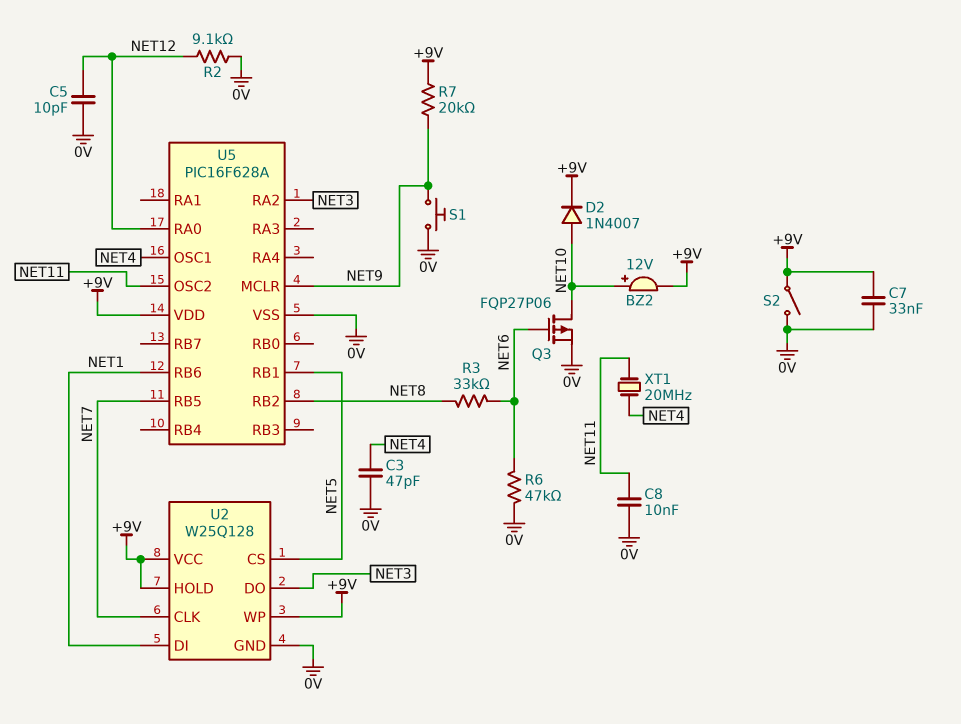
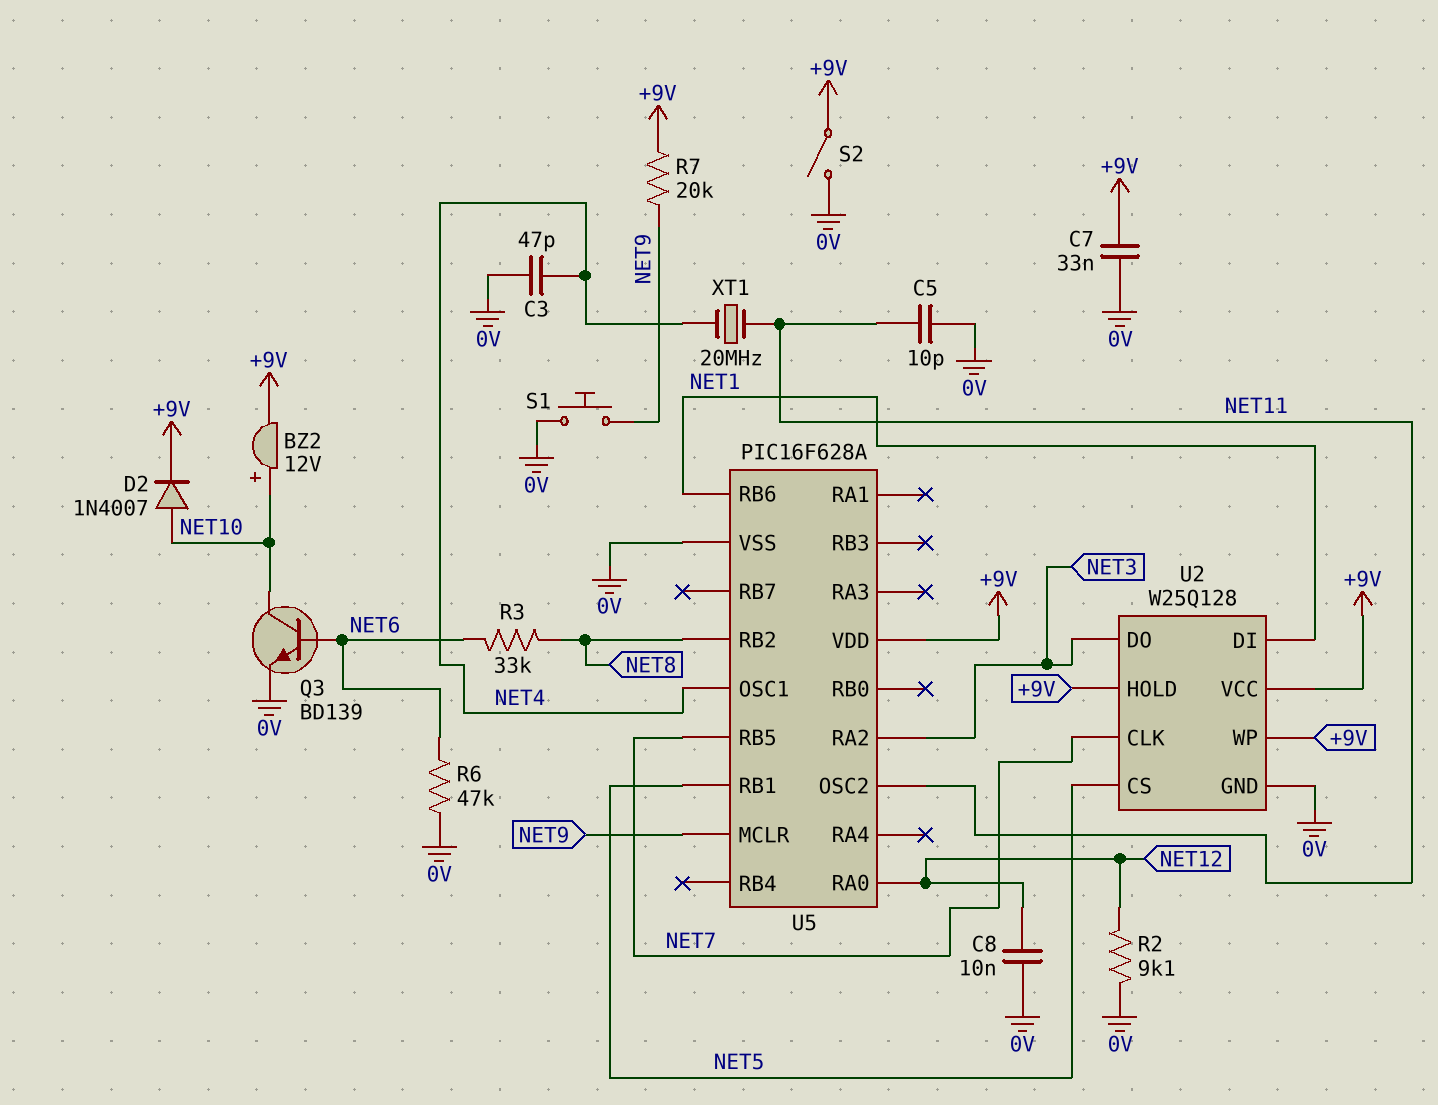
C5: 10pF (0V, NET12) -> 10pF (0V, NET11)
C8: 10nF (0V, NET11) -> 10nF (0V, NET12)
Q3: PMOS FQP27P06 (G NET6, D NET10, S 0V) -> NPN BD139 (B NET6, C NET10, E 0V)

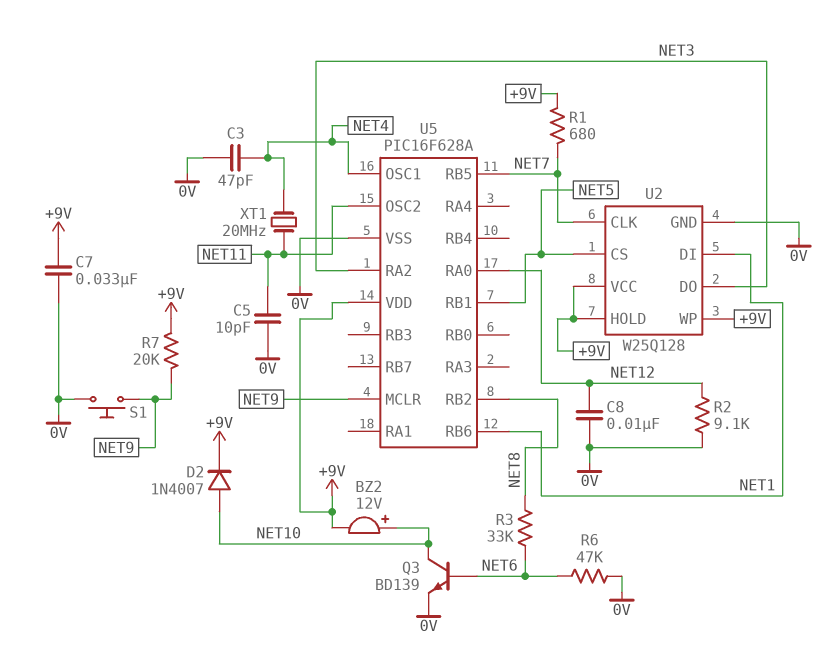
R1: none -> 680 (+9V, NET7)
S2: switch (+9V, 0V) -> none

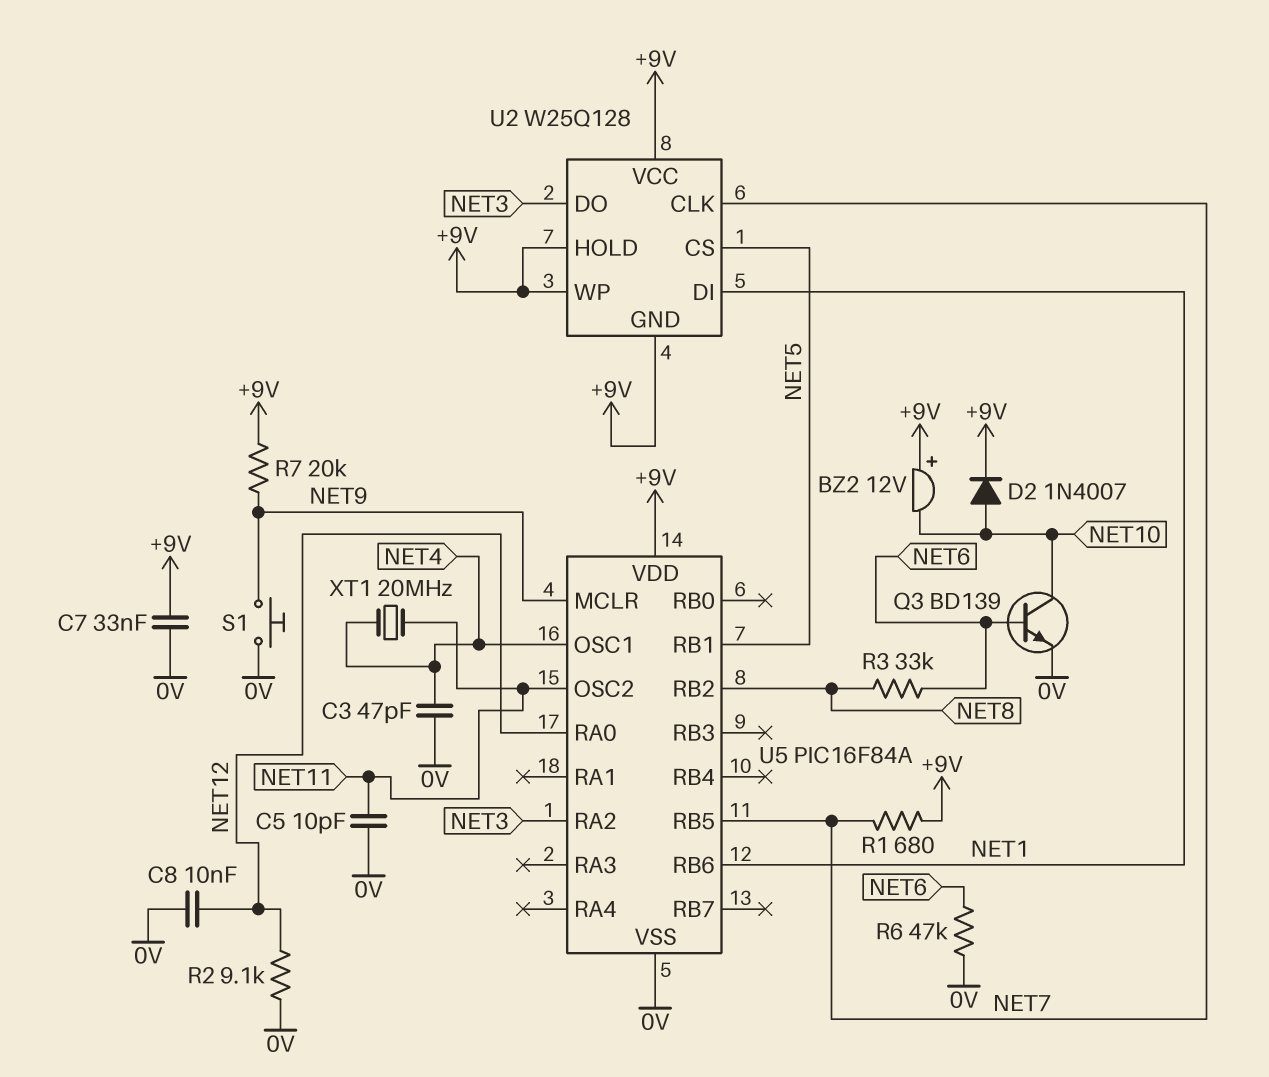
BZ2: buzzer 12V (plus NET10, minus +9V) -> buzzer 12V (plus +9V, minus NET10)
U2 pin GND: 0V -> +9V
U5: PIC16F628A -> PIC16F84A

